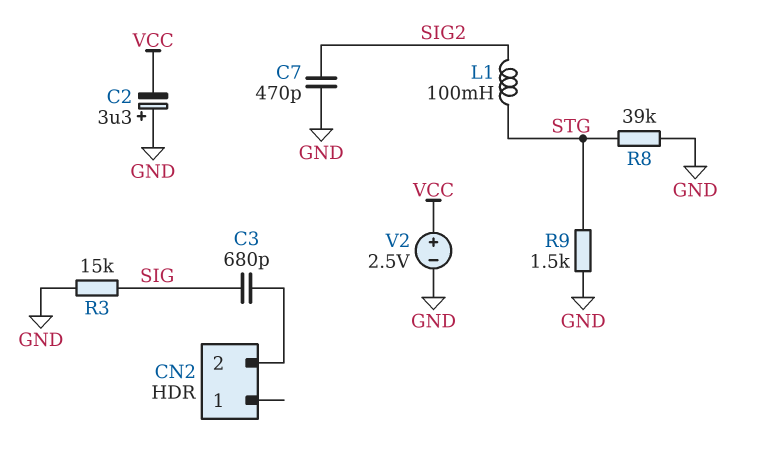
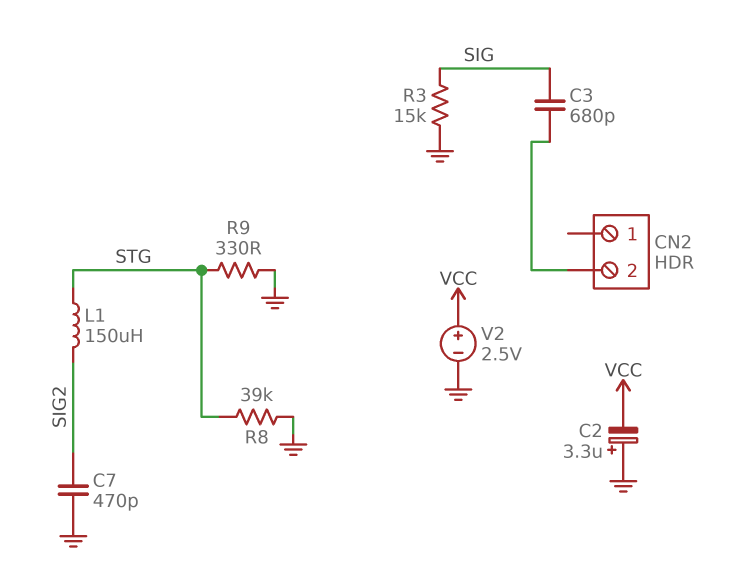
L1: 100mH (SIG2, STG) -> 150uH (SIG2, STG)
R9: 1.5k (GND, STG) -> 330 (GND, STG)

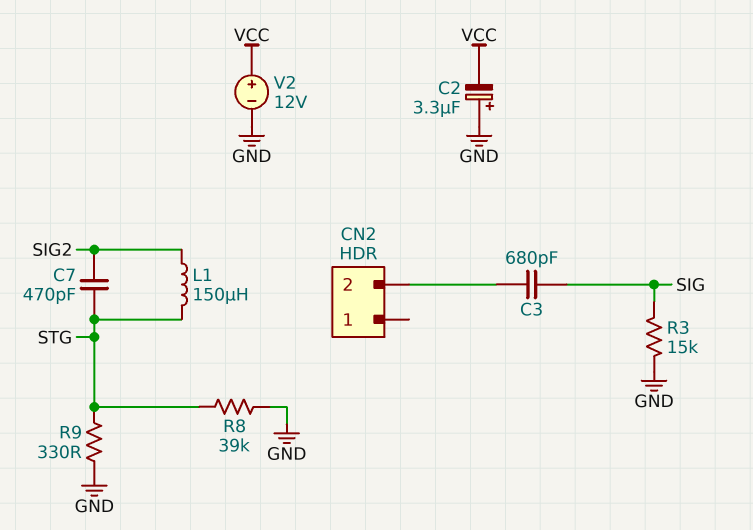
C7: 470pF (GND, SIG2) -> 470pF (SIG2, STG)
V2: 2.5V (plus VCC, minus GND) -> 12V (plus VCC, minus GND)

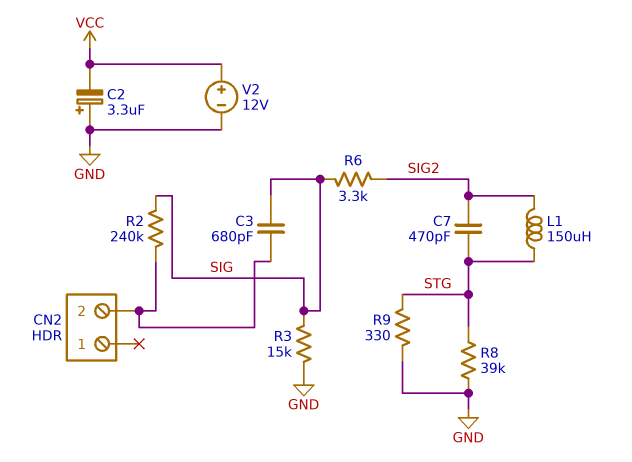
R2: none -> 240k (CN2/2, SIG)
R6: none -> 3.3k (SIG, SIG2)

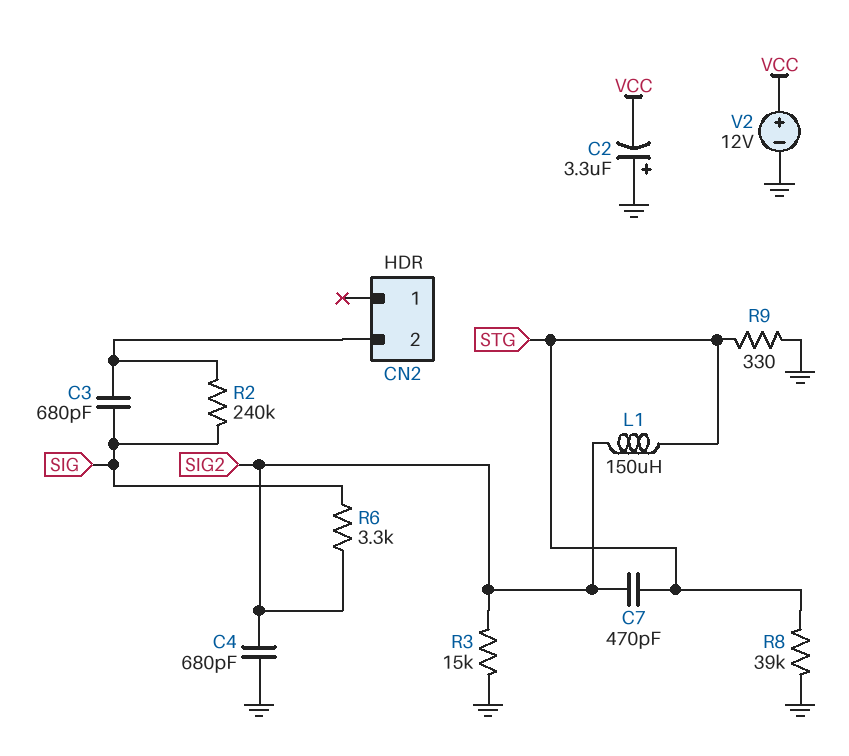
C4: none -> 680pF (GND, SIG2)
R3: 15k (GND, SIG) -> 15k (GND, SIG2)

